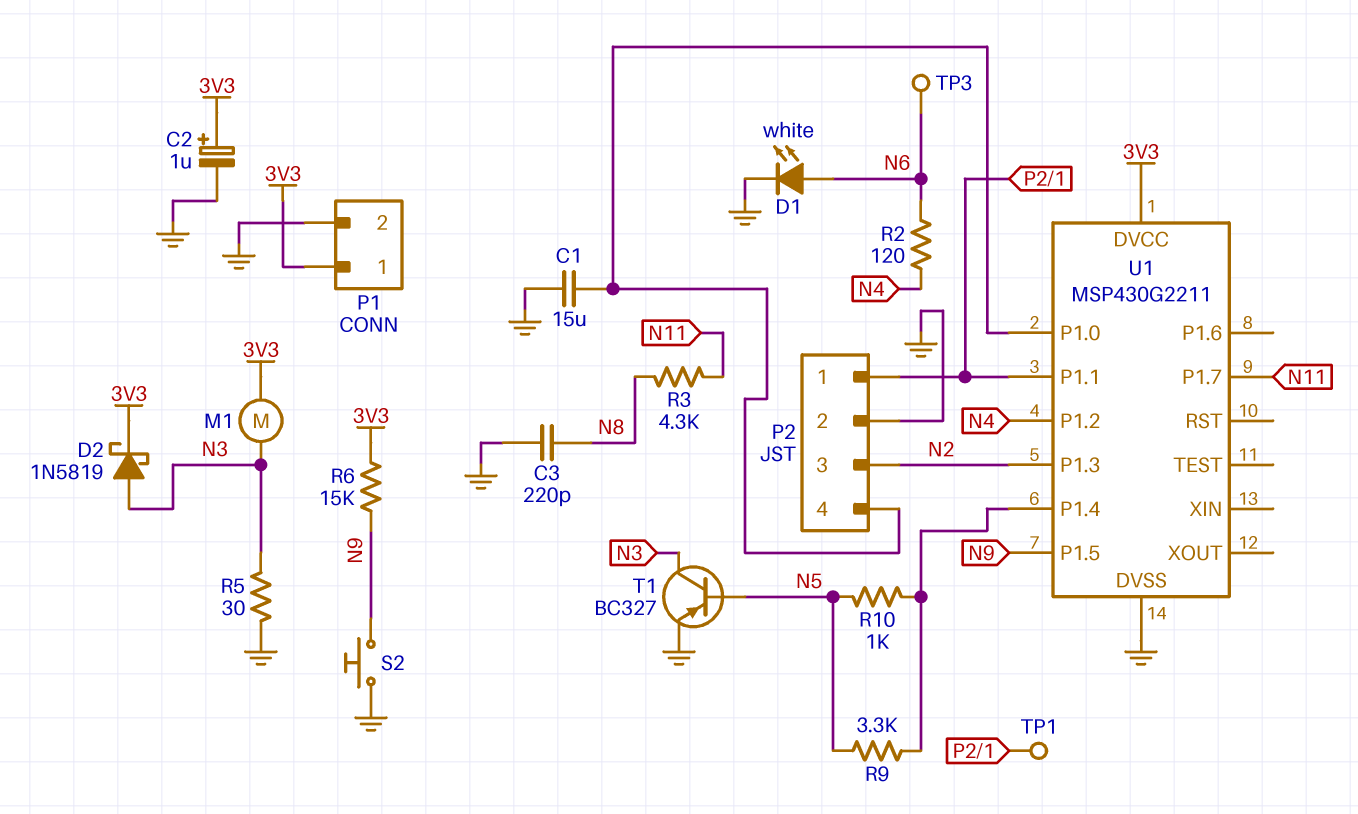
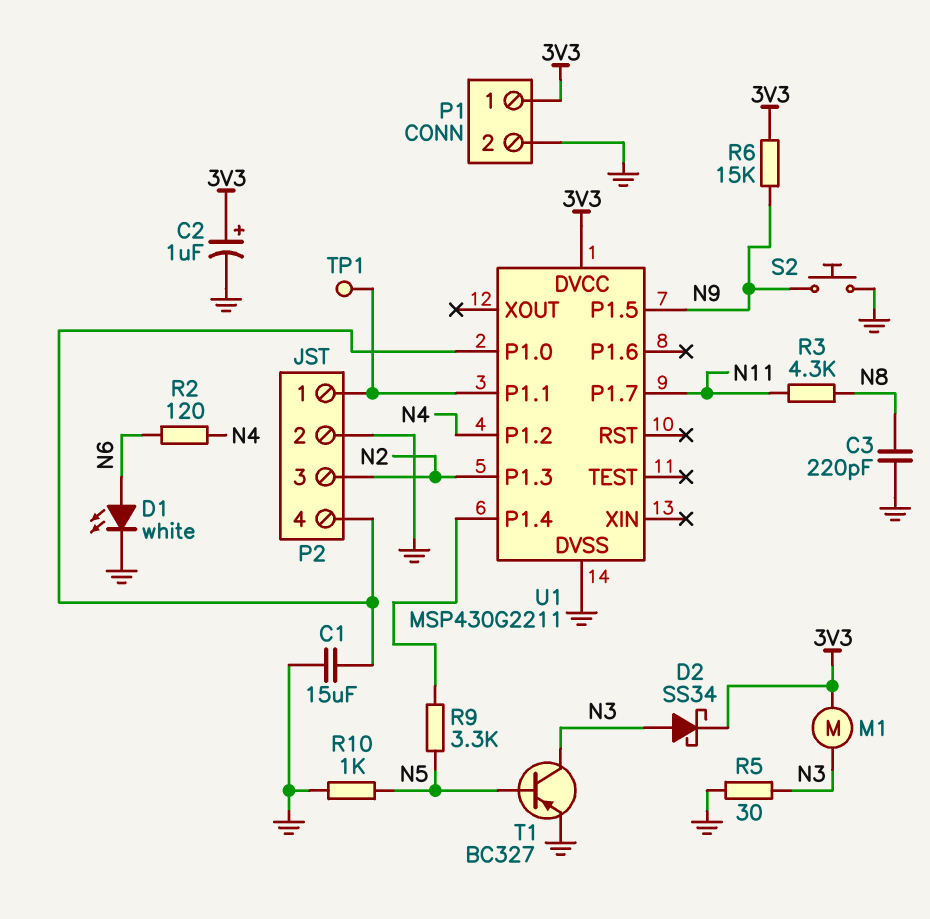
D2: schottky 1N5819 (A N3, K 3V3) -> schottky SS34 (A N3, K 3V3)
R10: 1k (N5, U1/P1.4) -> 1k (GND, N5)
TP3: test point (N6) -> none

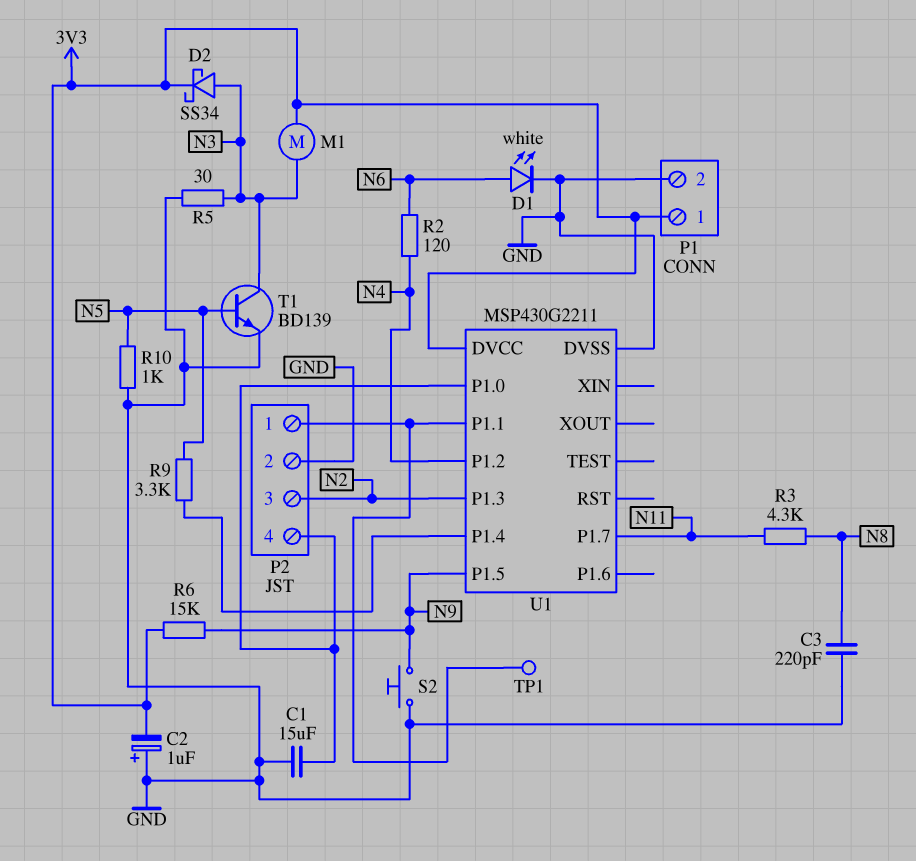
C2: 1uF (plus 3V3, minus GND) -> 1uF (plus GND, minus 3V3)
T1: PNP BC327 (B N5, C N3, E GND) -> NPN BD139 (B N5, C N3, E GND)

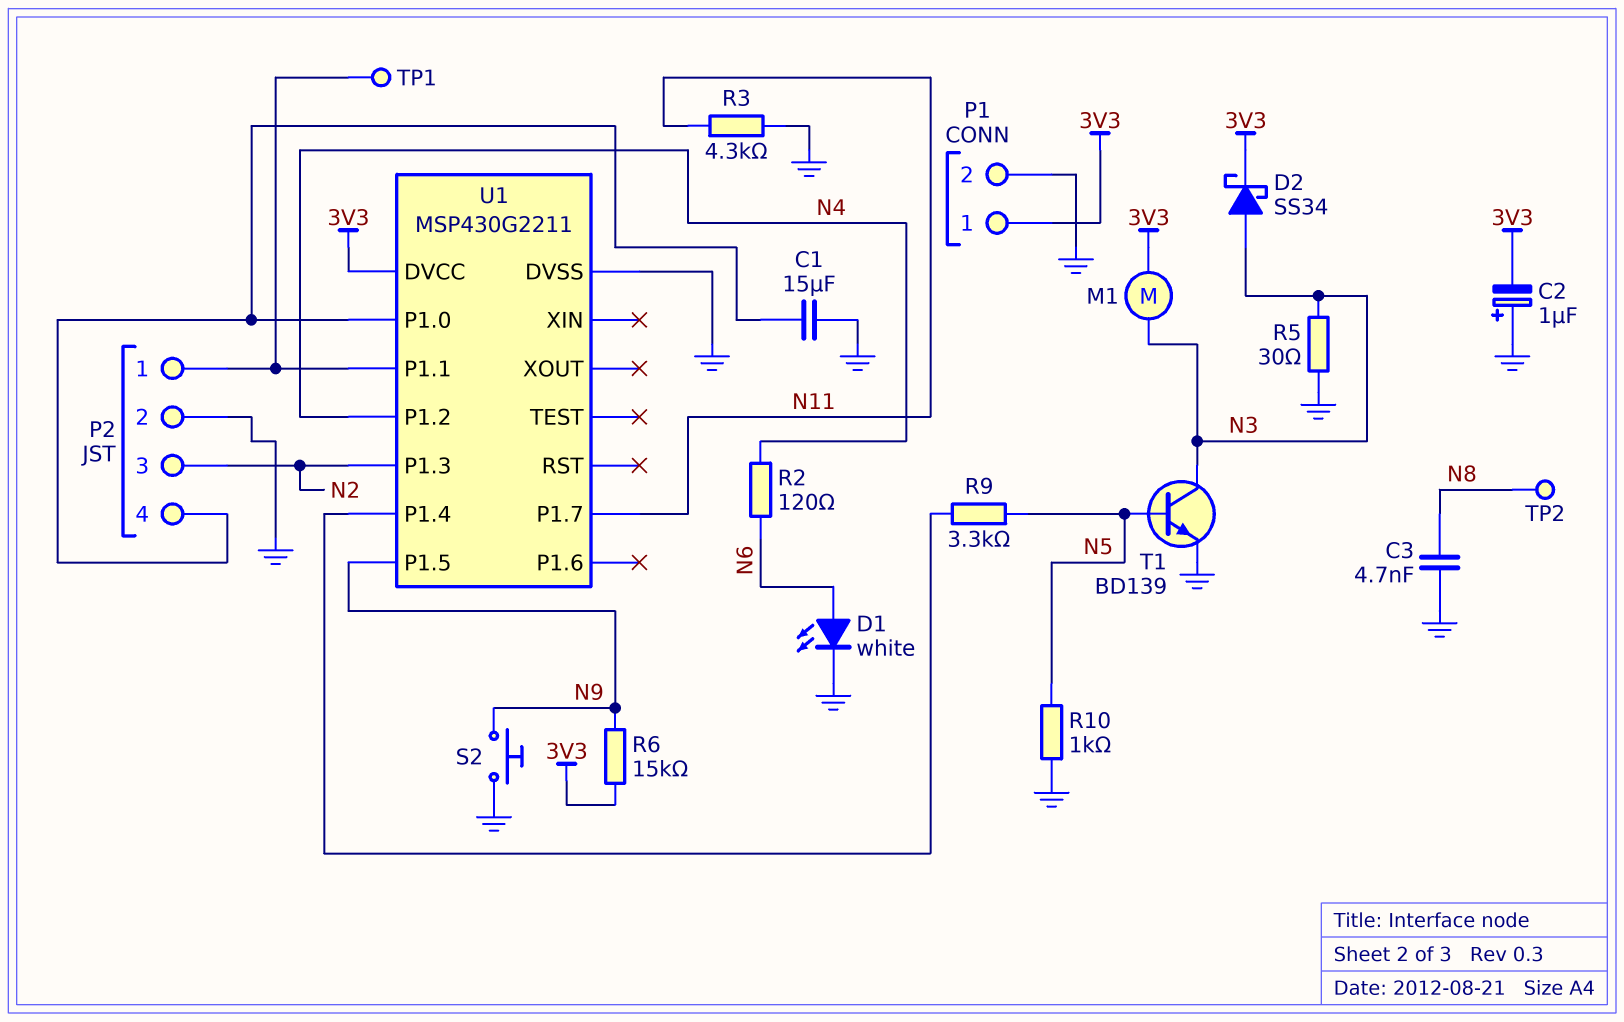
C3: 220pF (GND, N8) -> 4.7nF (GND, N8)
R3: 4.3k (N8, N11) -> 4.3k (GND, N11)
TP2: none -> test point (N8)

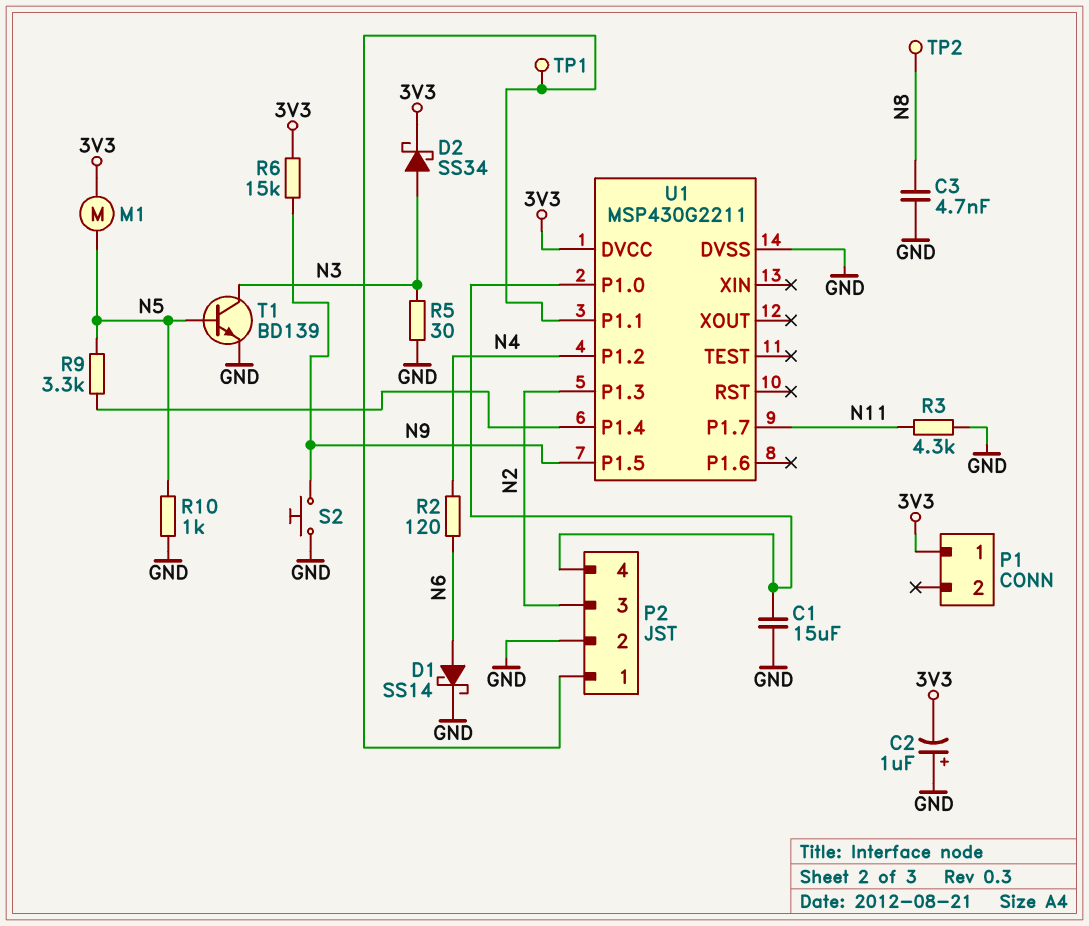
D1: LED white (A N6, K GND) -> schottky SS14 (A N6, K GND)
M1: motor (3V3, N3) -> motor (3V3, N5)
P1 pin 2: GND -> none

